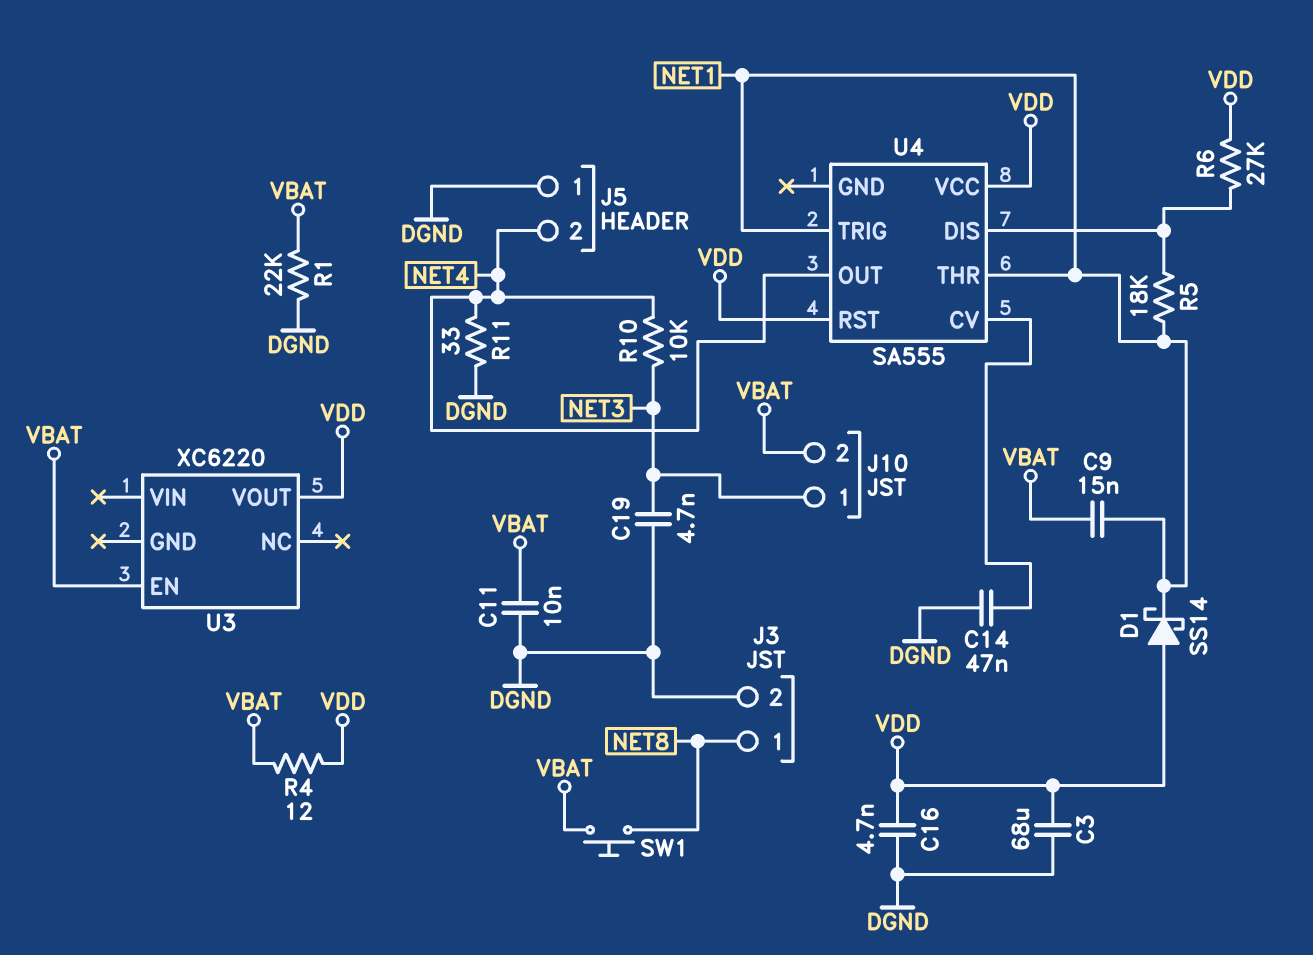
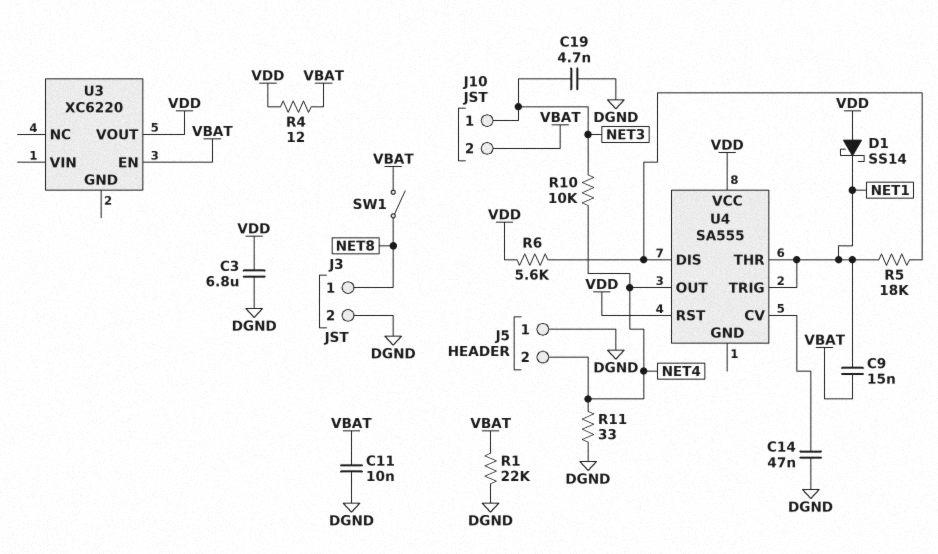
C3: 68uF (DGND, VDD) -> 6.8uF (DGND, VDD)
C16: 4.7nF (DGND, VDD) -> none
R6: 27k (U4/DIS, VDD) -> 5.6k (U4/DIS, VDD)
SW1: button (NET8, VBAT) -> switch (NET8, VBAT)

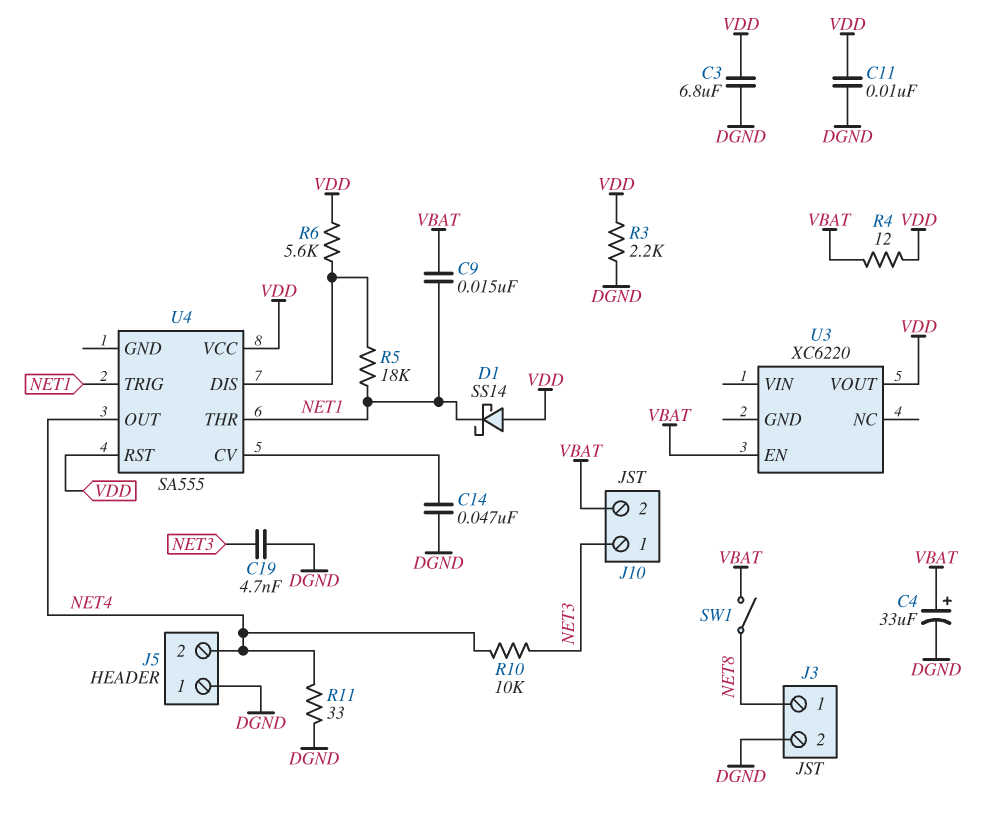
C4: none -> 33uF (plus VBAT, minus DGND)
C11: 10nF (DGND, VBAT) -> 10nF (DGND, VDD)
R1: 22k (DGND, VBAT) -> none
R3: none -> 2.2k (DGND, VDD)

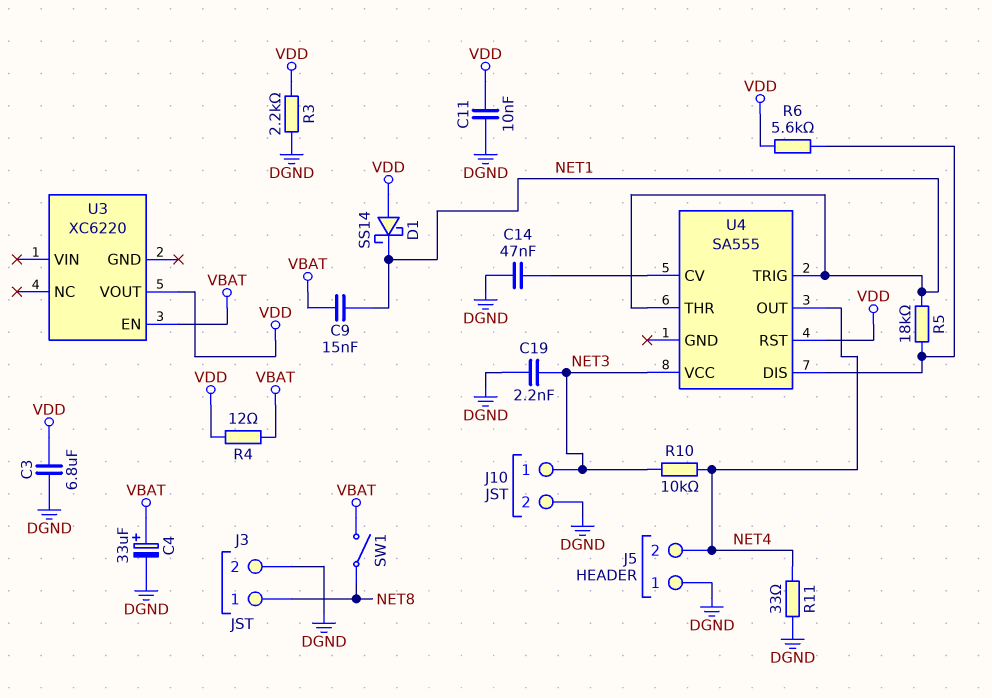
C19: 4.7nF (DGND, NET3) -> 2.2nF (DGND, NET3)
J10 pin 2: VBAT -> DGND
U4 pin VCC: VDD -> NET3

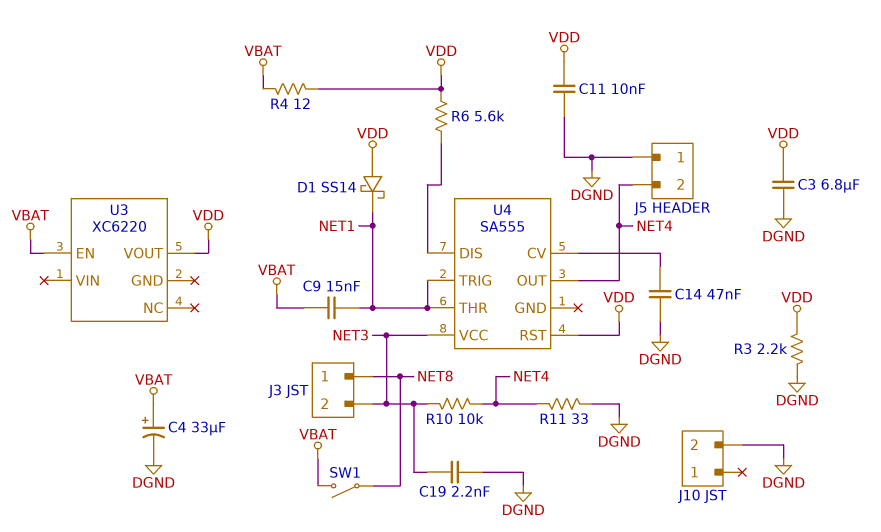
J3 pin 2: DGND -> NET3
J10 pin 1: NET3 -> none
R5: 18k (NET1, U4/DIS) -> none

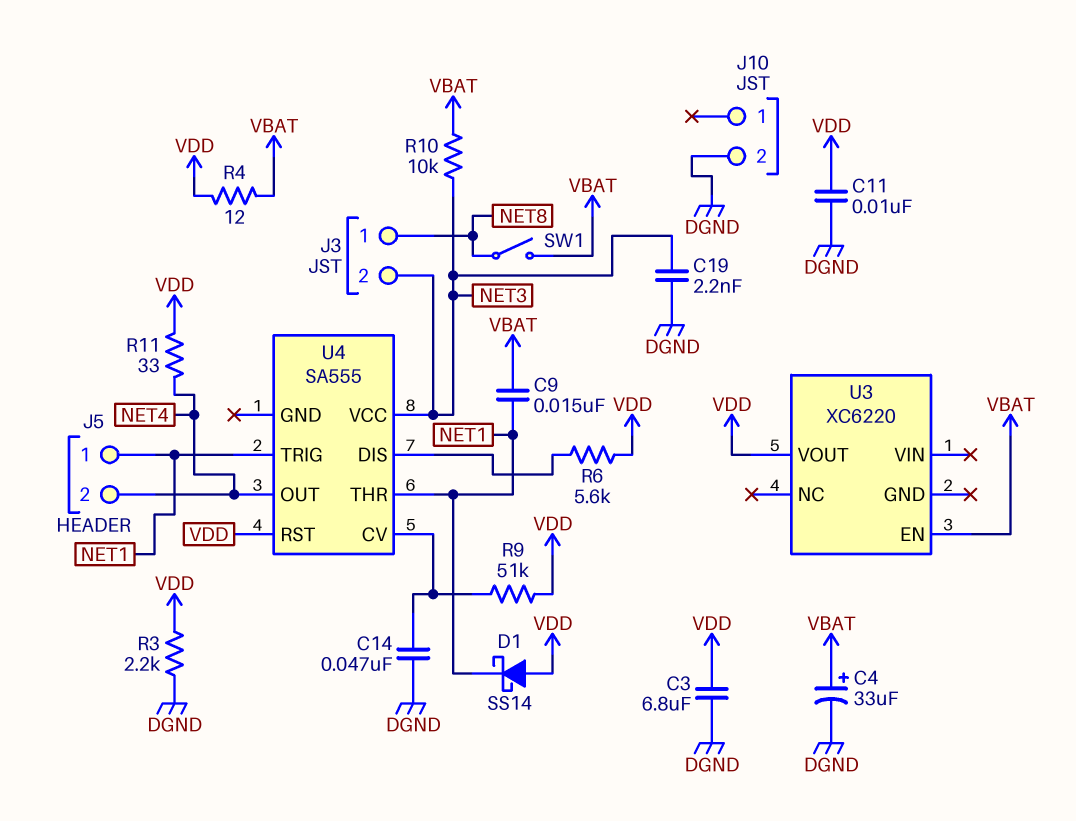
J5 pin 1: DGND -> NET1
R9: none -> 51k (U4/CV, VDD)
R10: 10k (NET3, NET4) -> 10k (NET3, VBAT)
R11: 33 (DGND, NET4) -> 33 (NET4, VDD)

